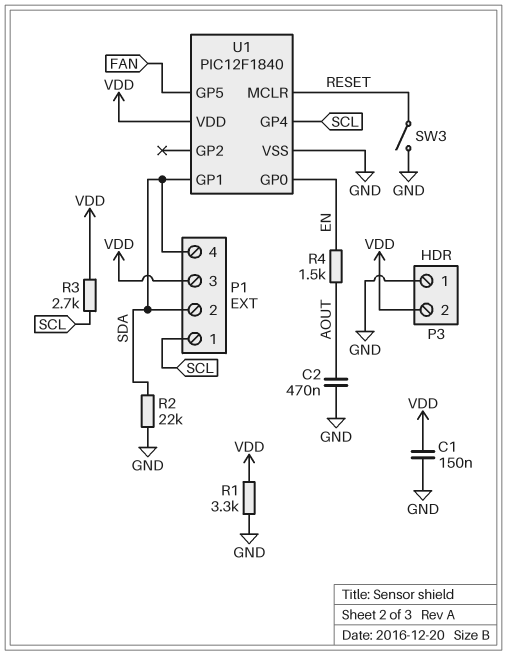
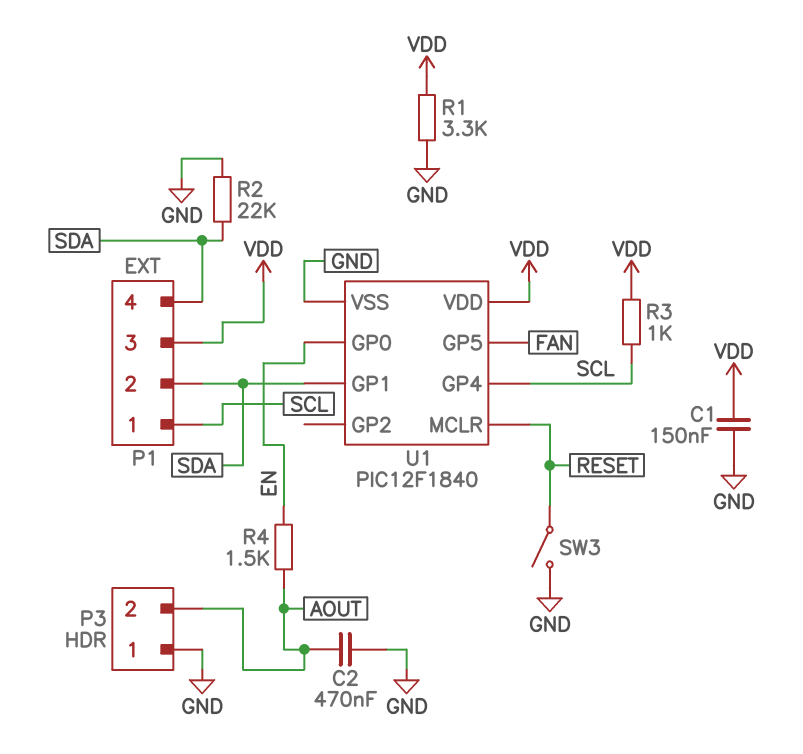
P3 pin 2: VDD -> AOUT
R3: 2.7k (SCL, VDD) -> 1k (SCL, VDD)

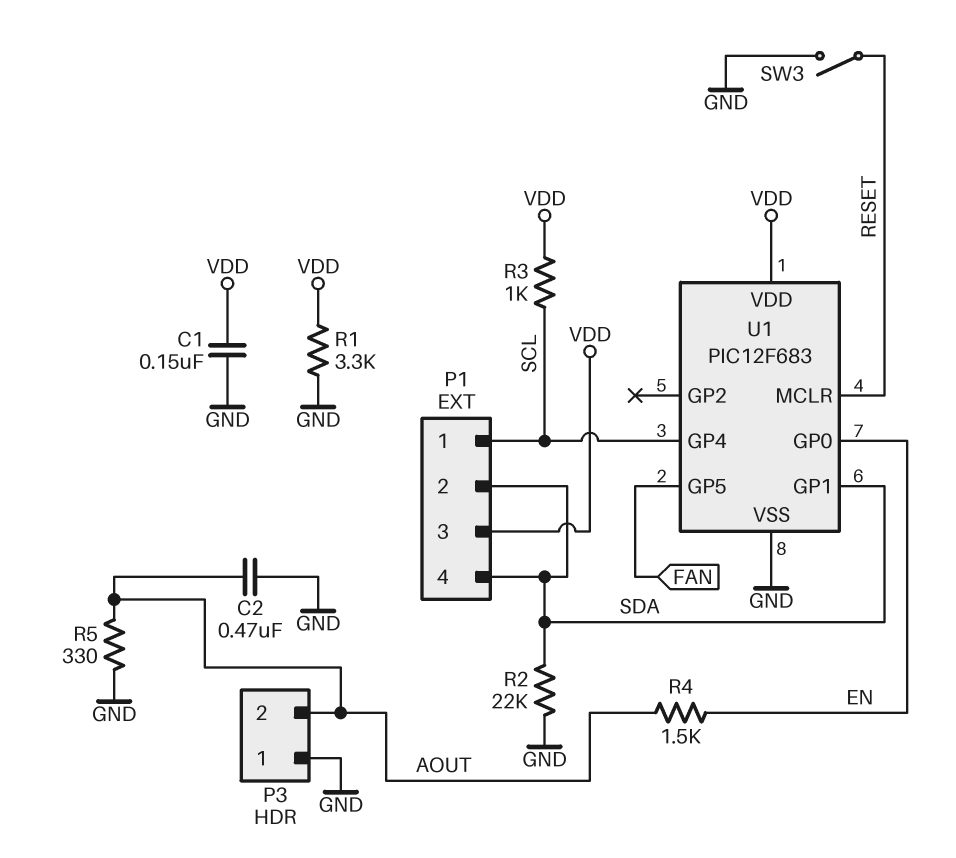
R5: none -> 330 (AOUT, GND)
U1: PIC12F1840 -> PIC12F683

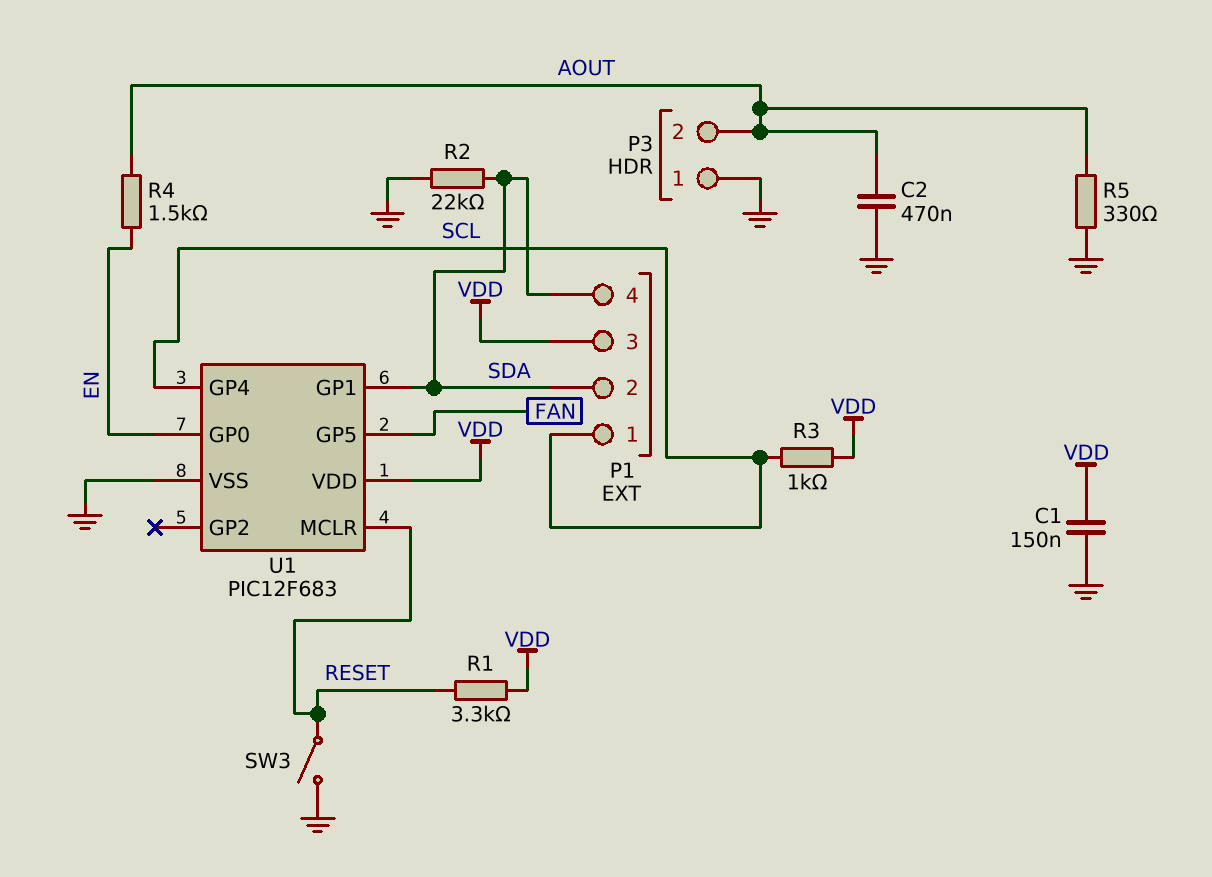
R1: 3.3k (GND, VDD) -> 3.3k (RESET, VDD)

